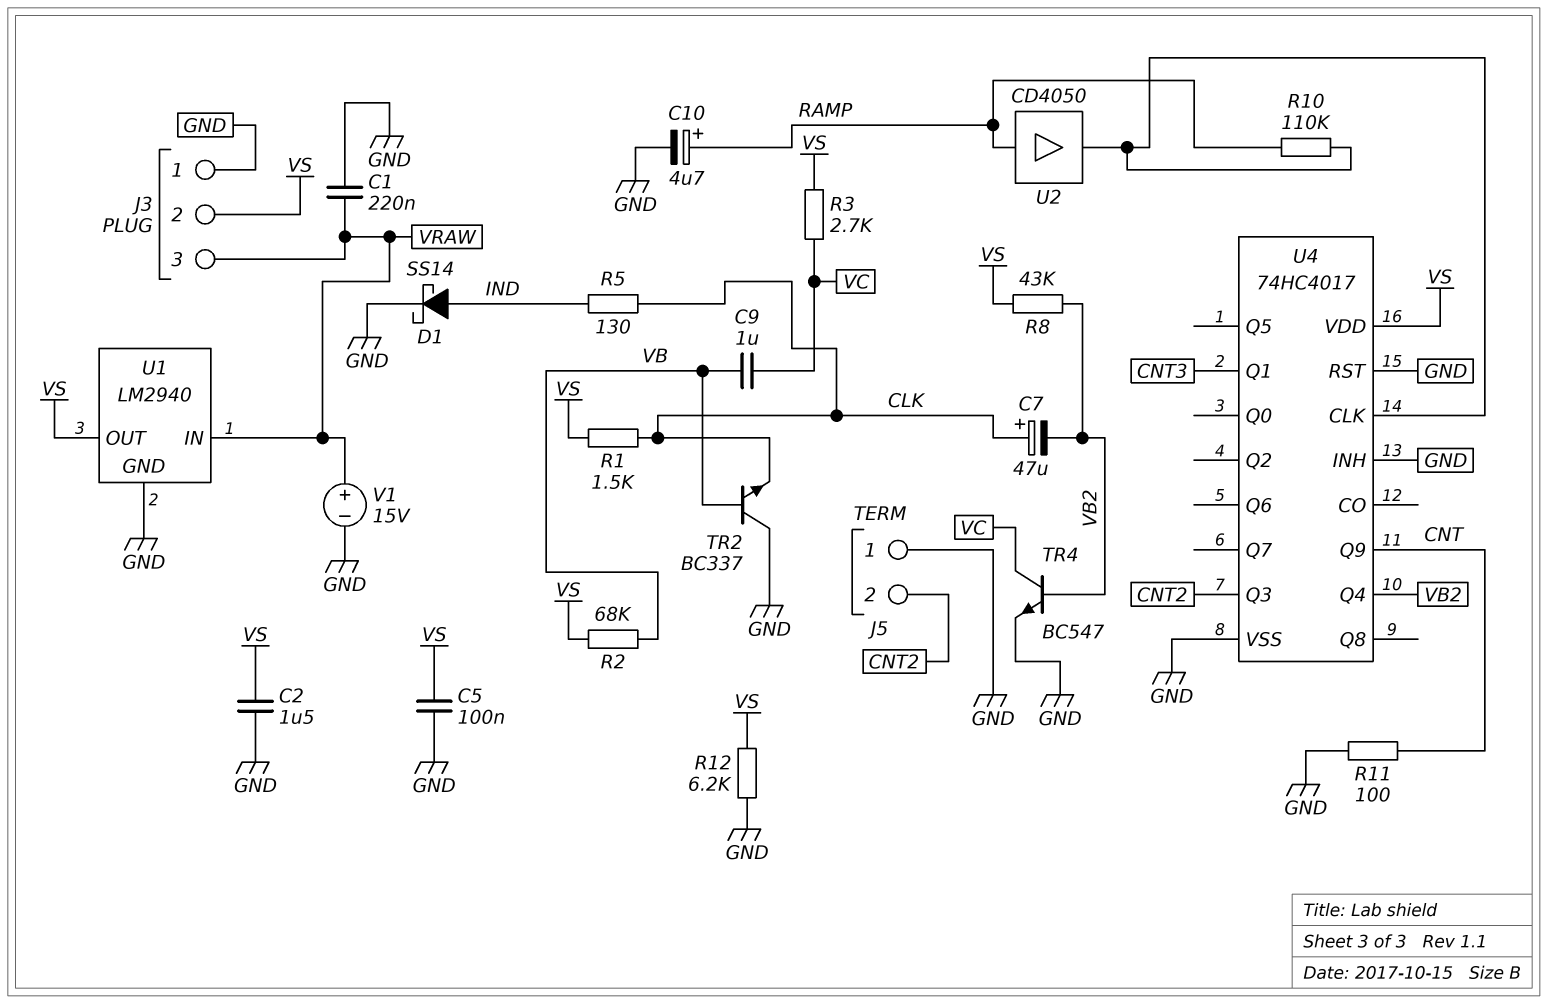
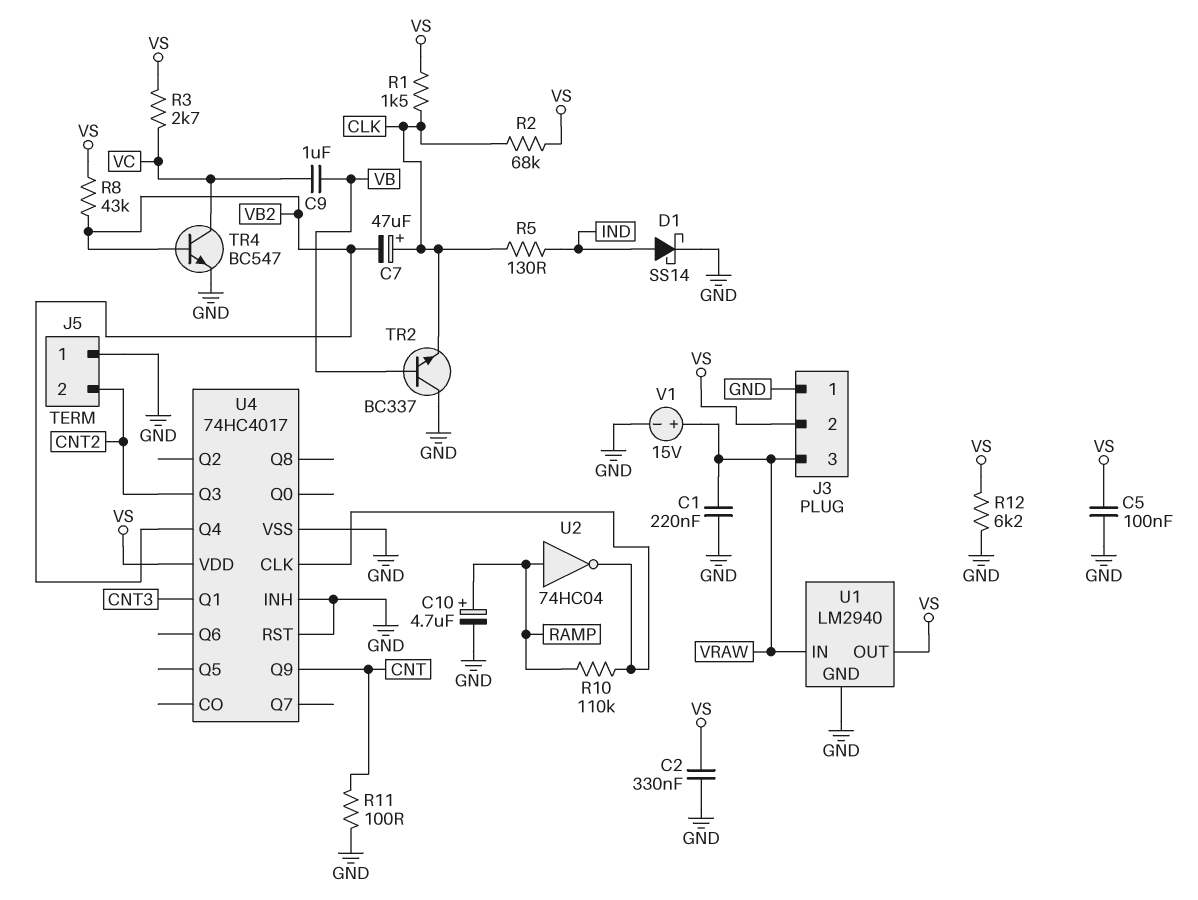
C2: 1.5uF (GND, VS) -> 330nF (GND, VS)
R2: 68k (VB, VS) -> 68k (CLK, VS)
U2: buffer CD4050 (in RAMP, out U4/CLK) -> NOT 74HC04 (in RAMP, out U4/CLK)

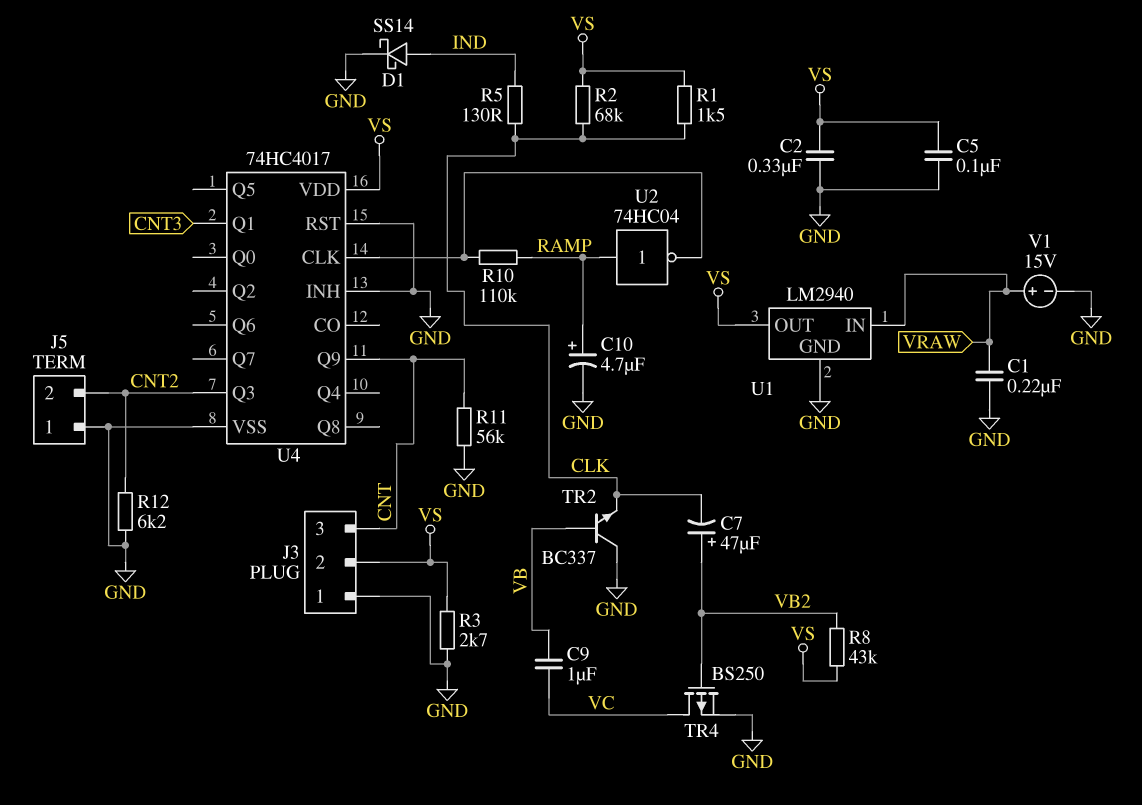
C7: 47uF (plus CLK, minus VB2) -> 47uF (plus VB2, minus CLK)
J3 pin 3: VRAW -> CNT
R3: 2.7k (VC, VS) -> 2.7k (GND, VS)
R11: 100 (CNT, GND) -> 56k (CNT, GND)
R12: 6.2k (GND, VS) -> 6.2k (CNT2, GND)
TR4: NPN BC547 (B VB2, C VC, E GND) -> PMOS BS250 (G VB2, D VC, S GND)
U4 pin Q4: VB2 -> none

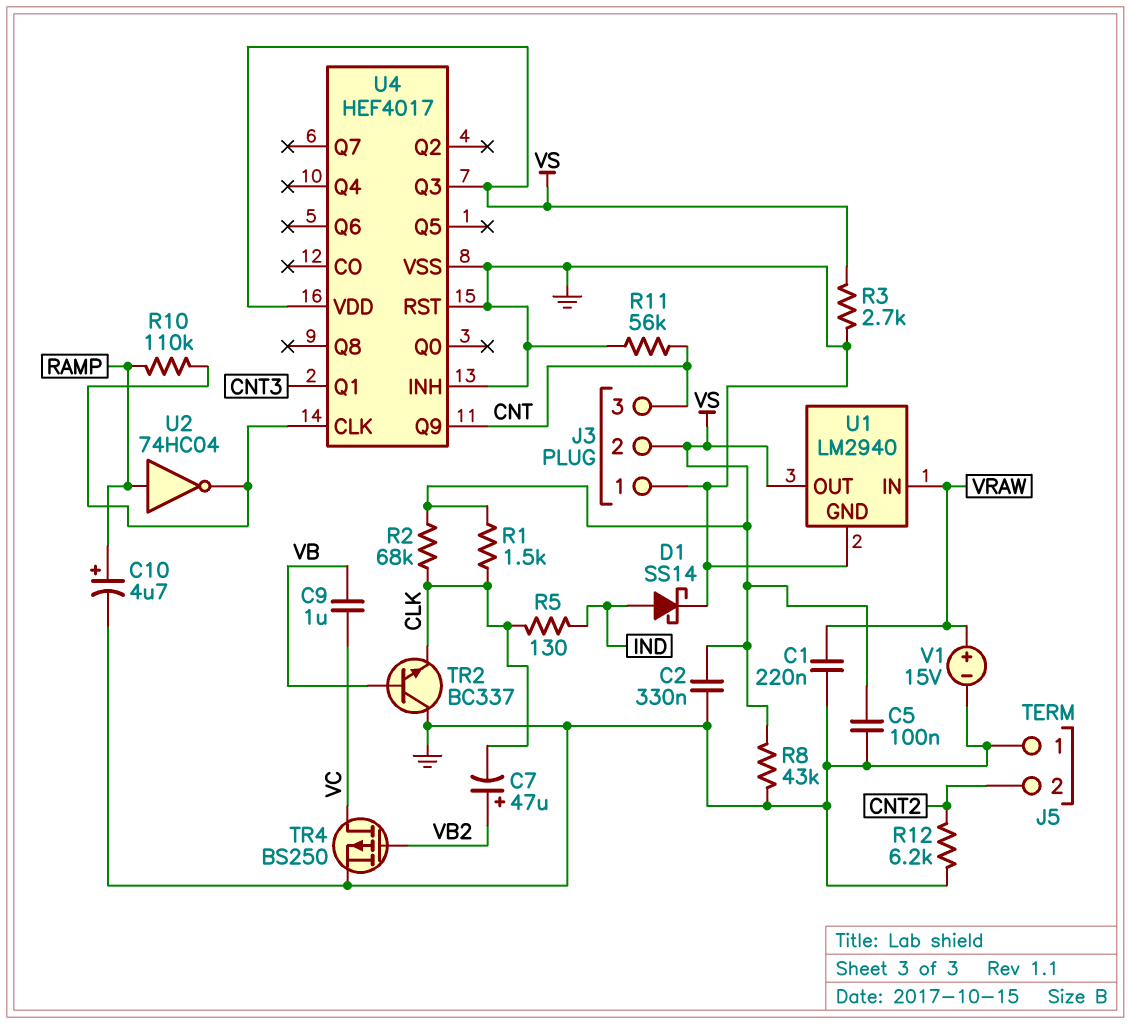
R8: 43k (VB2, VS) -> 43k (GND, VS)
U4: 74HC4017 -> HEF4017
U4 pin Q3: CNT2 -> VS

